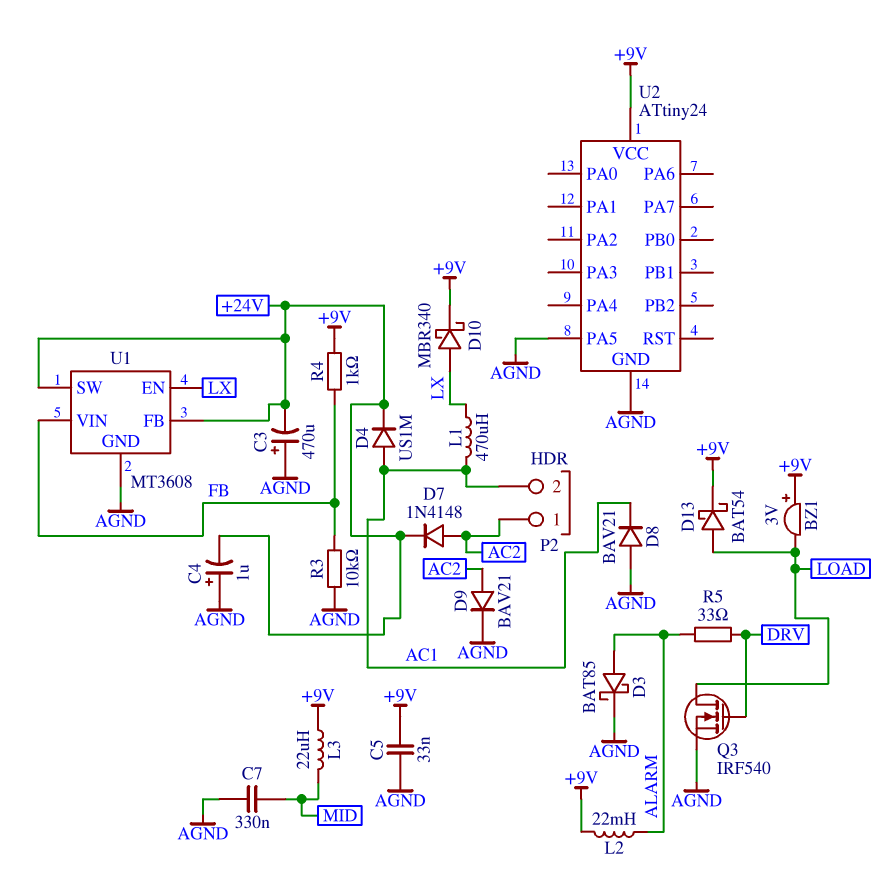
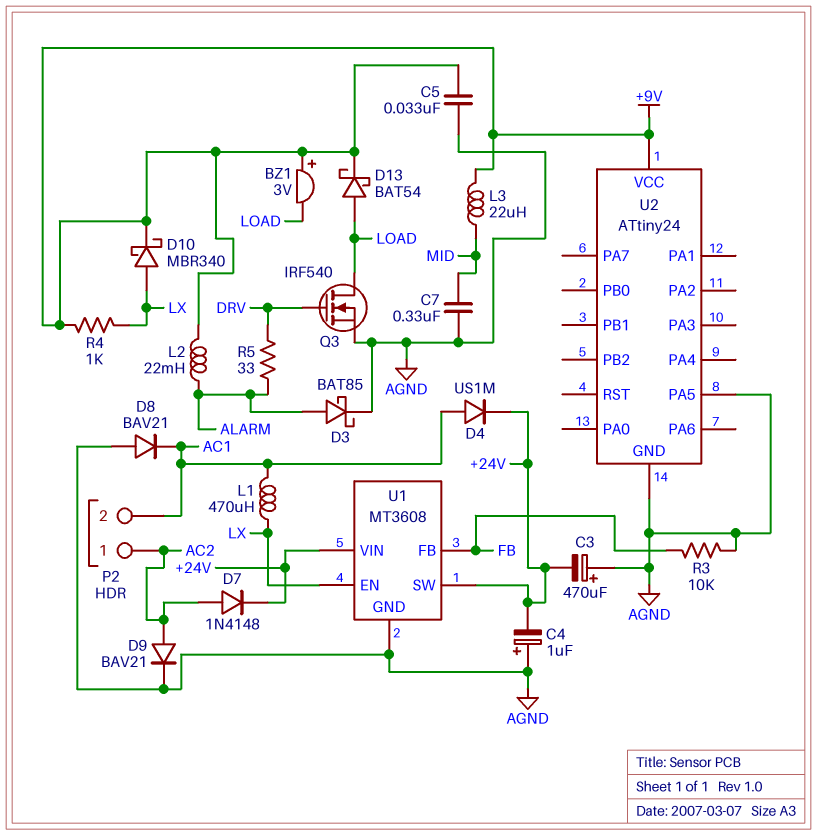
R4: 1k (+9V, FB) -> 1k (+9V, LX)
U1 pin FB: +24V -> FB
U1 pin VIN: FB -> +24V

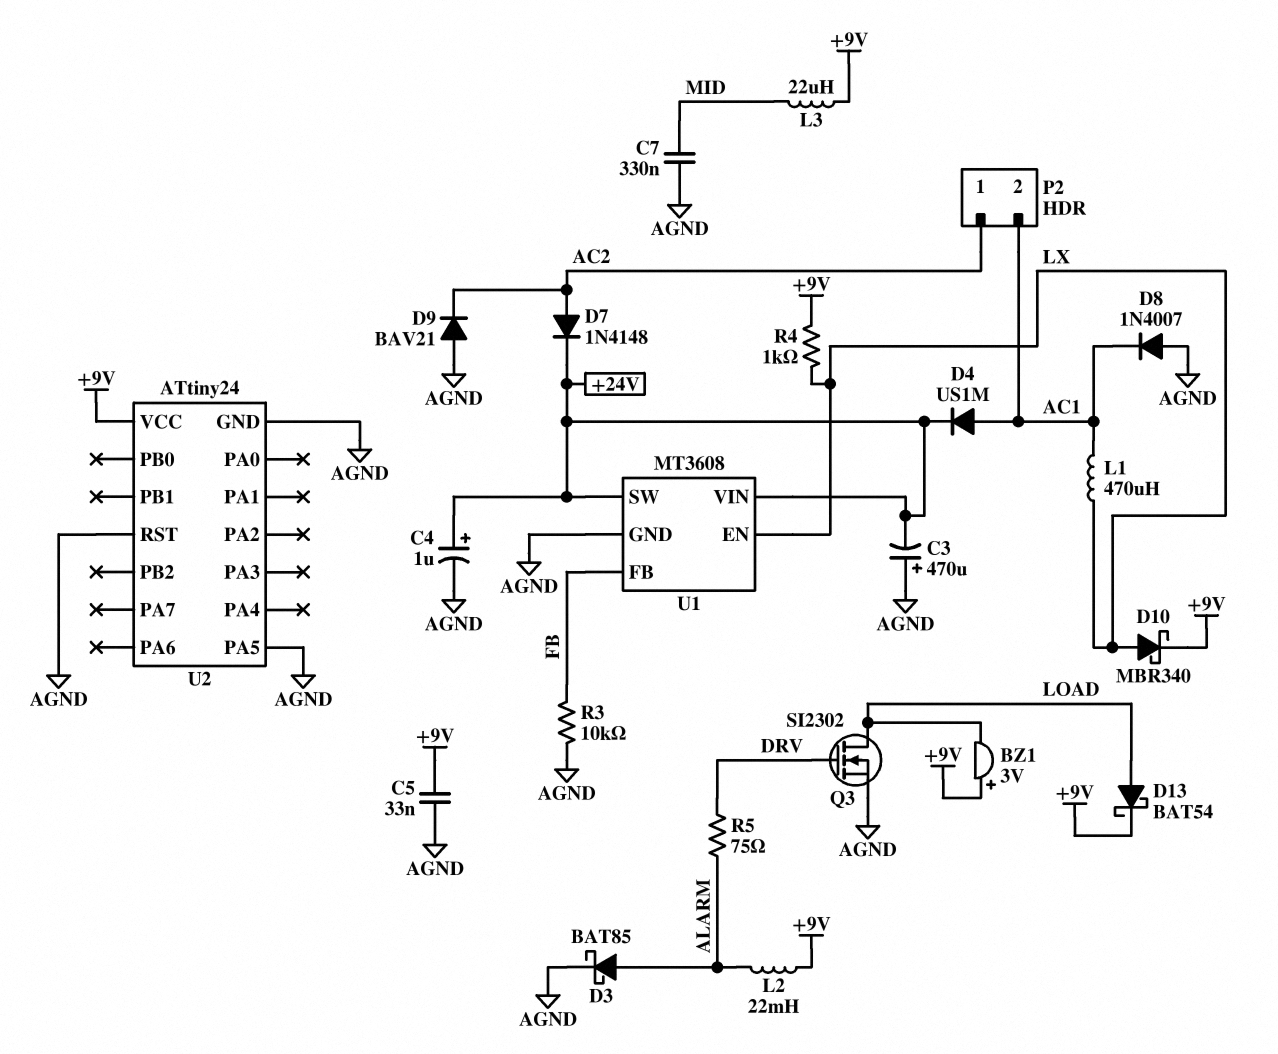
C4: 1uF (plus AGND, minus +24V) -> 1uF (plus +24V, minus AGND)
D8: diode BAV21 (A AGND, K AC1) -> diode 1N4007 (A AGND, K AC1)
D9: diode BAV21 (A AC2, K AGND) -> diode BAV21 (A AGND, K AC2)
Q3: NMOS IRF540 (G DRV, D LOAD, S AGND) -> NMOS SI2302 (G DRV, D LOAD, S AGND)
R5: 33 (ALARM, DRV) -> 75 (ALARM, DRV)
U2 pin RST: none -> AGND

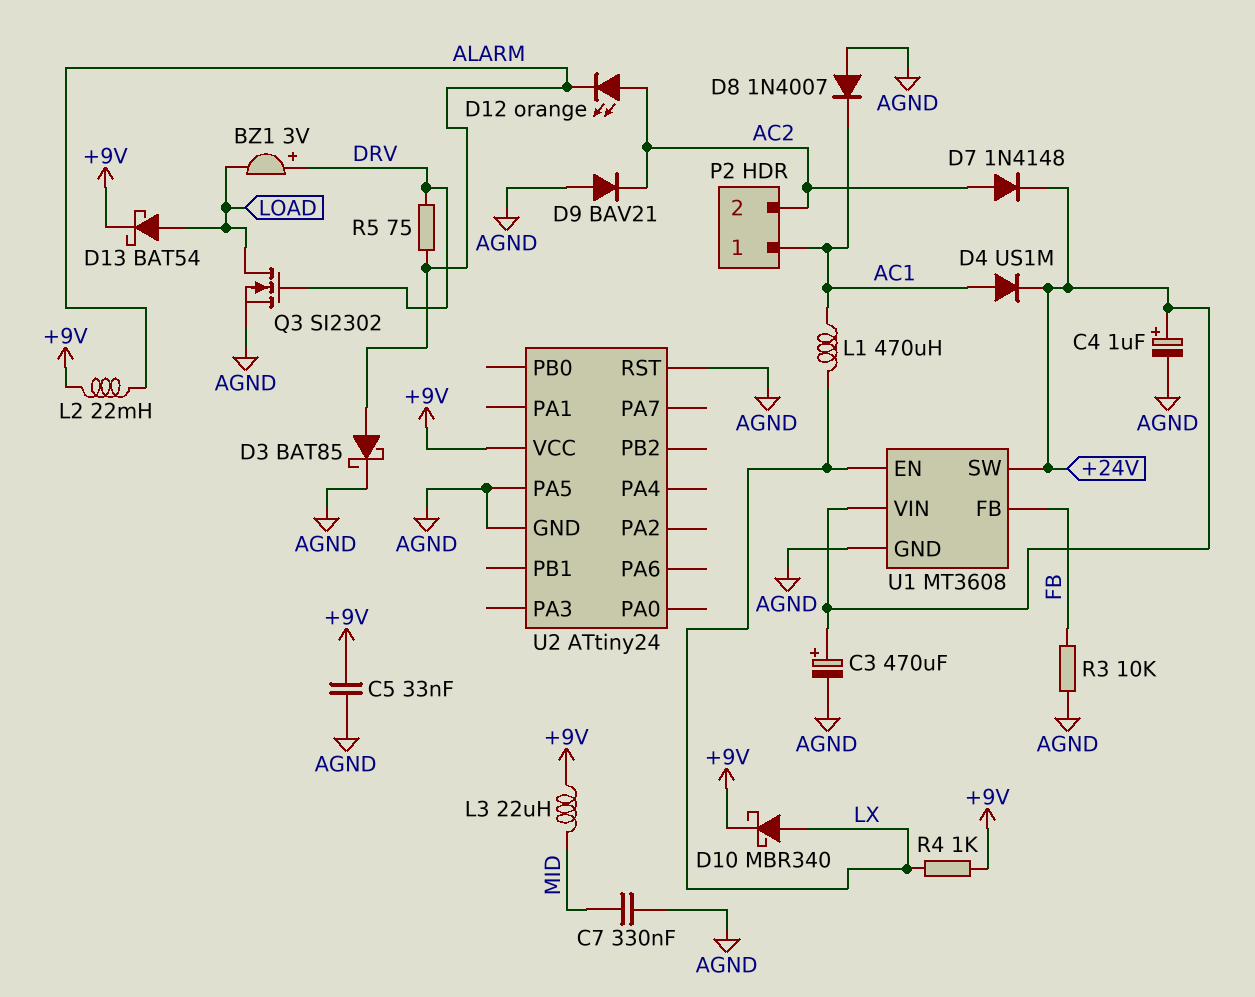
BZ1: buzzer 3V (plus +9V, minus LOAD) -> buzzer 3V (plus DRV, minus LOAD)
C3: 470uF (plus AGND, minus +24V) -> 470uF (plus +24V, minus AGND)
D12: none -> LED orange (A AC2, K ALARM)
P2 pin 1: AC2 -> AC1
P2 pin 2: AC1 -> AC2

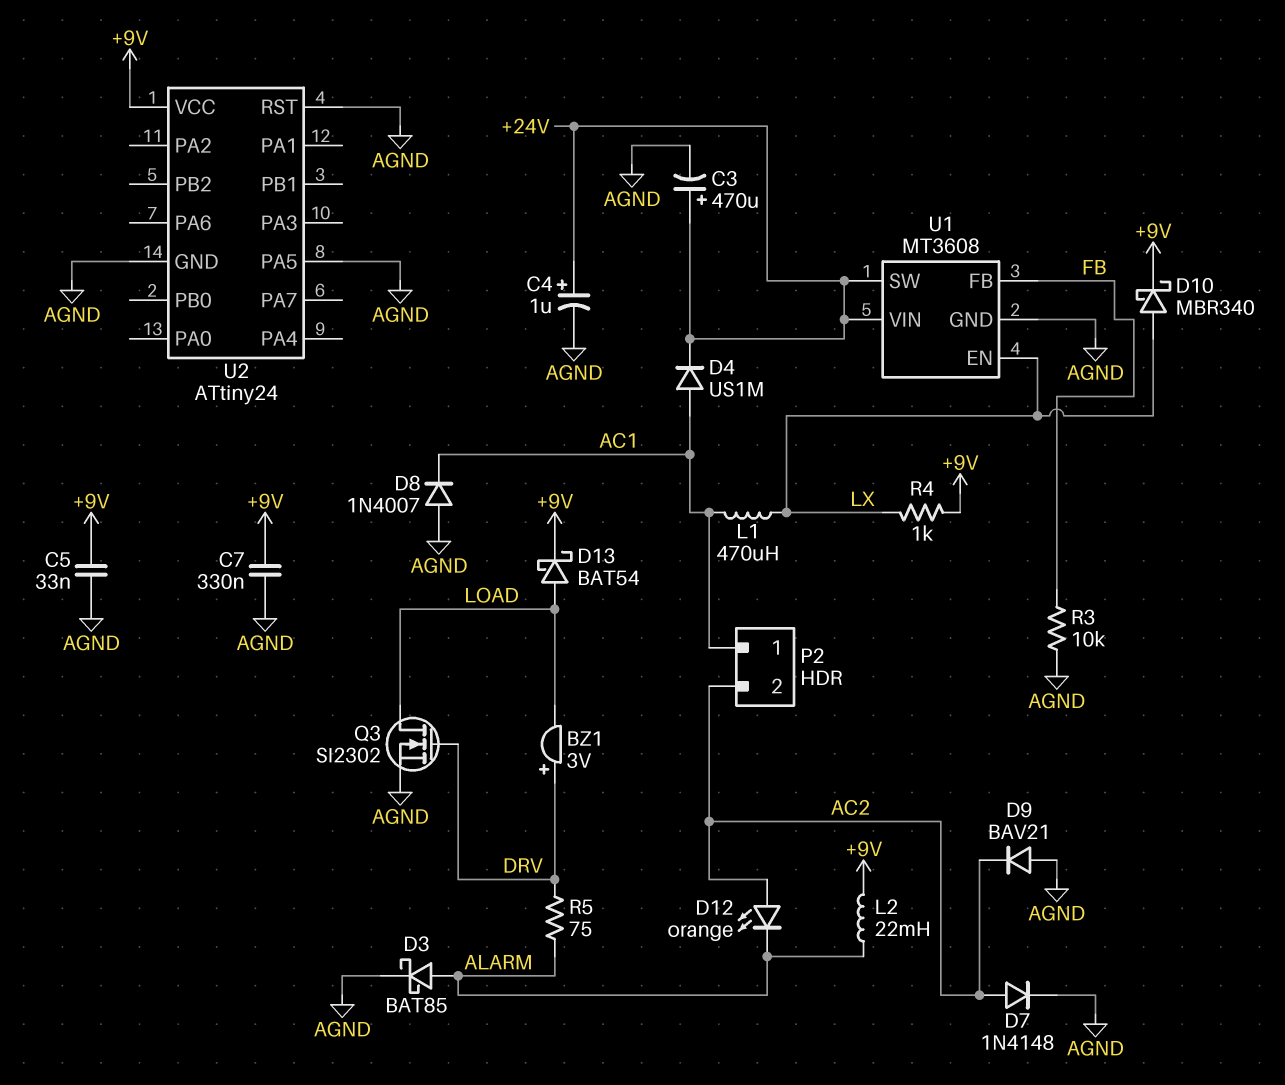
C7: 330nF (AGND, MID) -> 330nF (+9V, AGND)
D7: diode 1N4148 (A AC2, K +24V) -> diode 1N4148 (A AC2, K AGND)
L3: 22uH (+9V, MID) -> none

